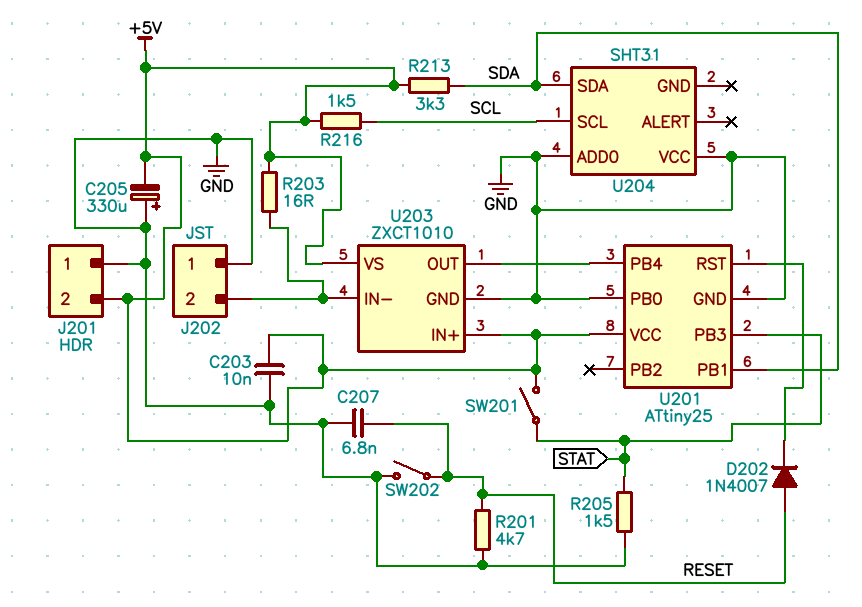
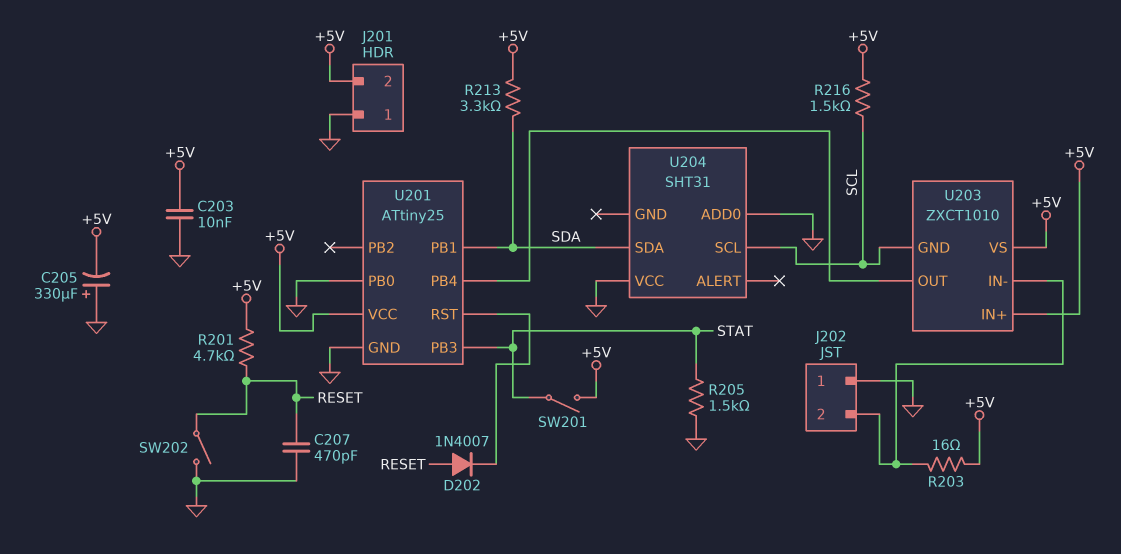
C207: 6.8nF (GND, RESET) -> 470pF (GND, RESET)
R201: 4.7k (GND, RESET) -> 4.7k (+5V, RESET)
U203 pin GND: GND -> SCL

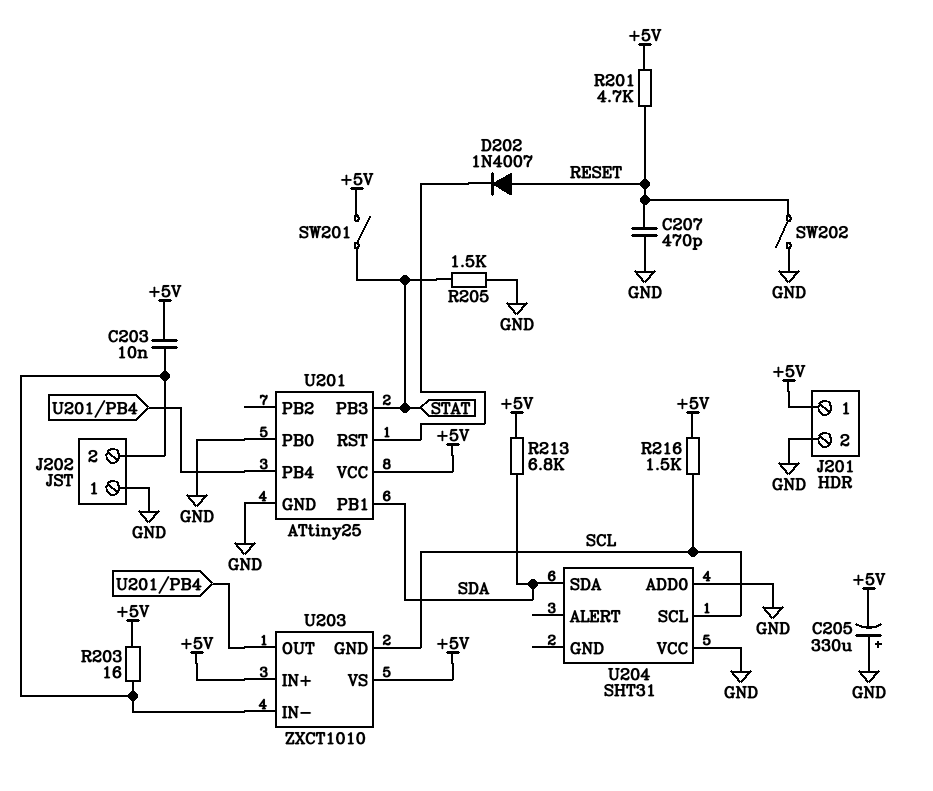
C203: 10nF (+5V, GND) -> 10nF (+5V, J202/2)
J201 pin 1: GND -> +5V
J201 pin 2: +5V -> GND
R213: 3.3k (+5V, SDA) -> 6.8k (+5V, SDA)

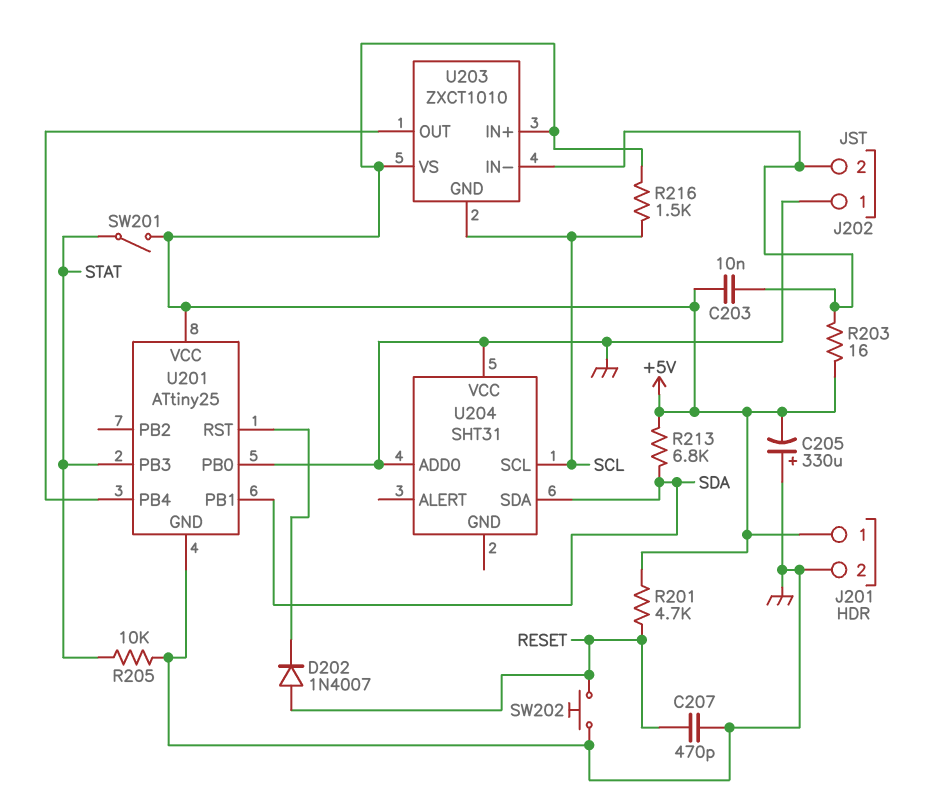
R205: 1.5k (GND, STAT) -> 10k (GND, STAT)
SW202: switch (GND, RESET) -> button (GND, RESET)

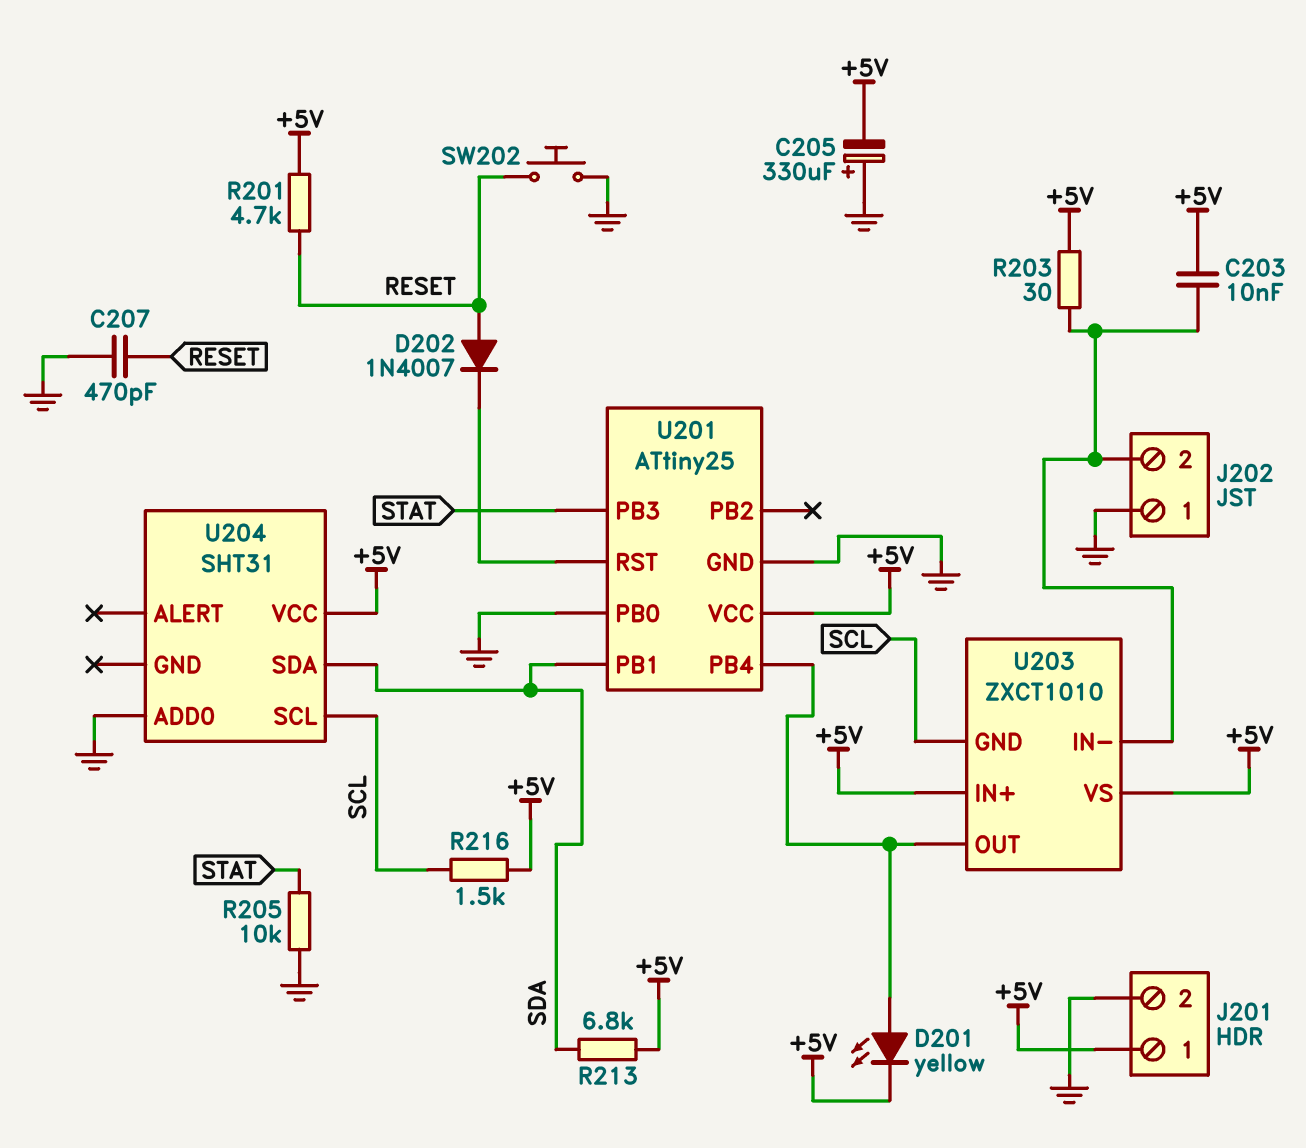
D201: none -> LED yellow (A U201/PB4, K +5V)
R203: 16 (+5V, J202/2) -> 30 (+5V, J202/2)
SW201: switch (+5V, STAT) -> none
U204 pin VCC: GND -> +5V

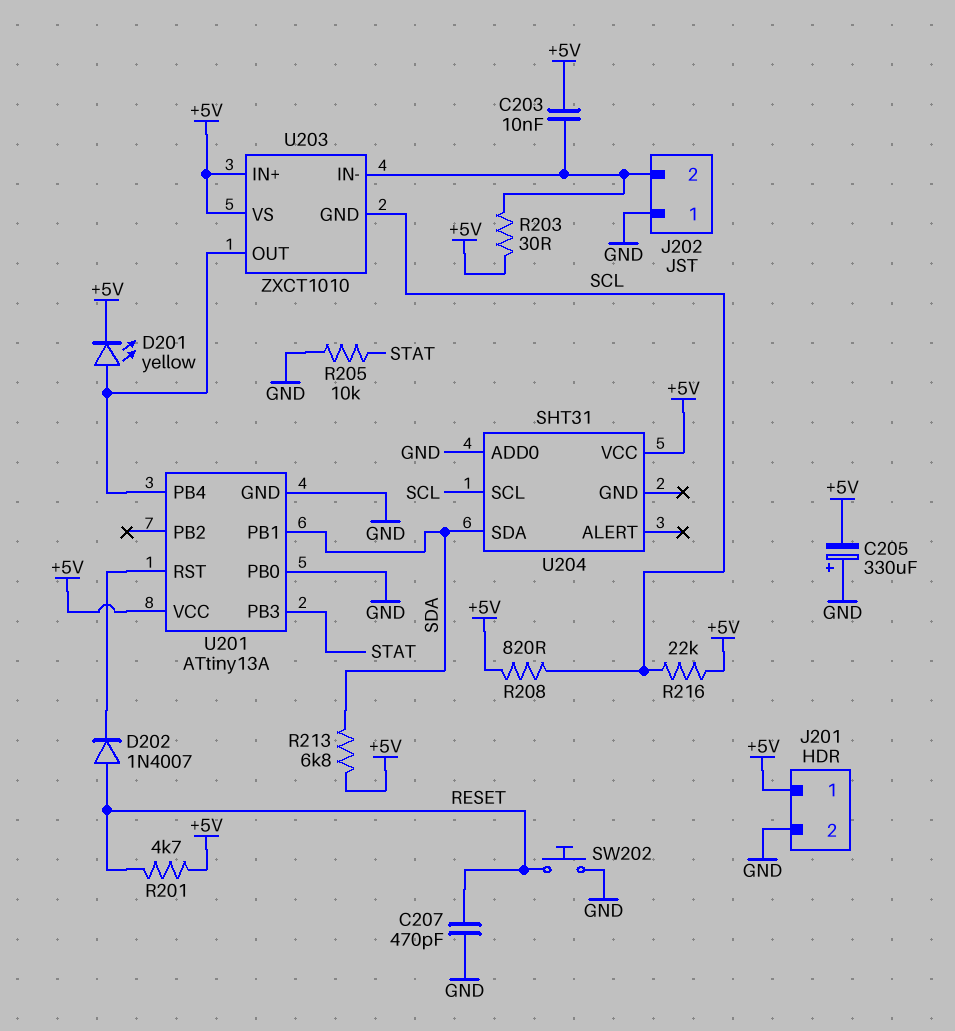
R208: none -> 820 (+5V, SCL)
R216: 1.5k (+5V, SCL) -> 22k (+5V, SCL)
U201: ATtiny25 -> ATtiny13A

